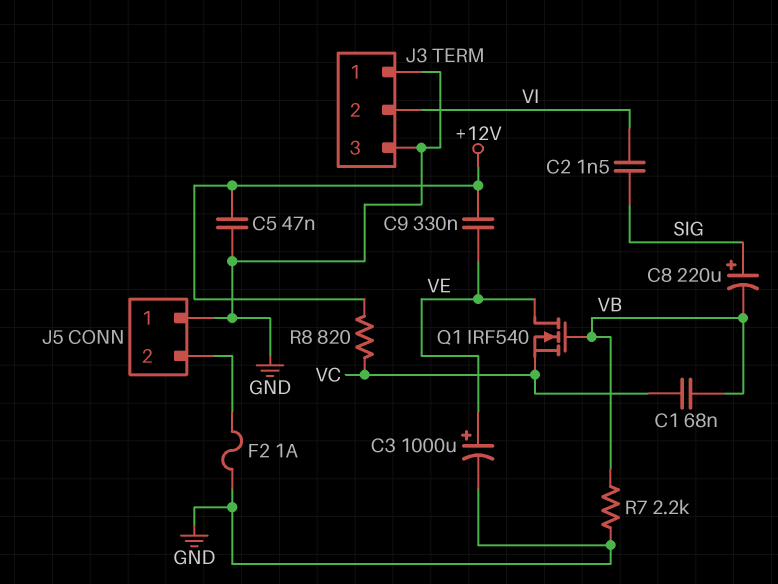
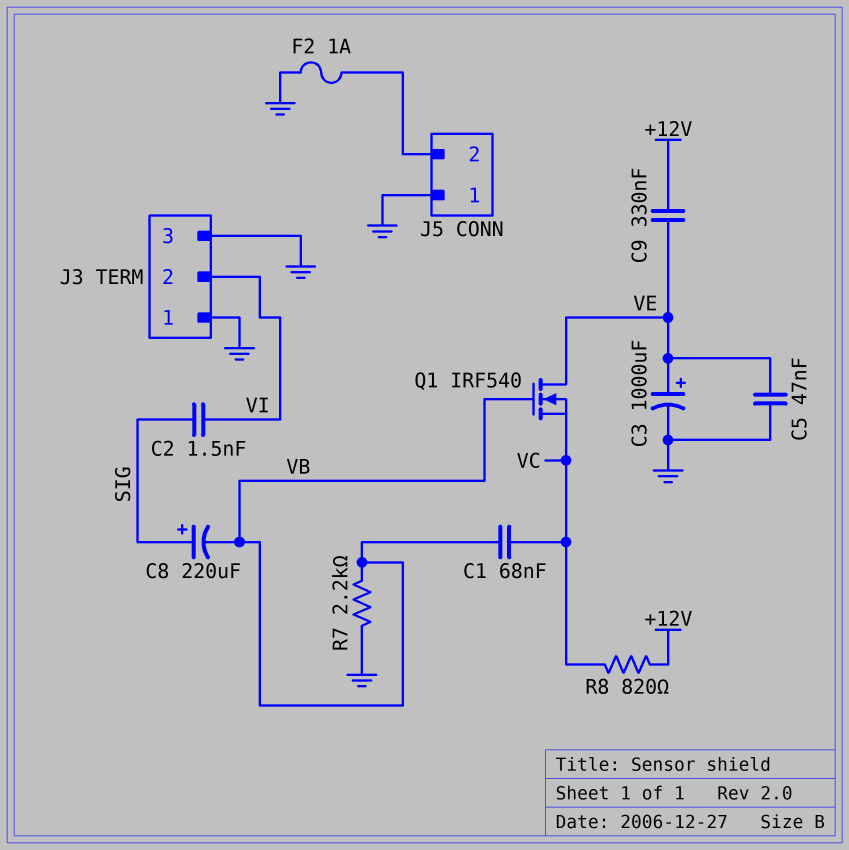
C5: 47nF (+12V, GND) -> 47nF (GND, VE)

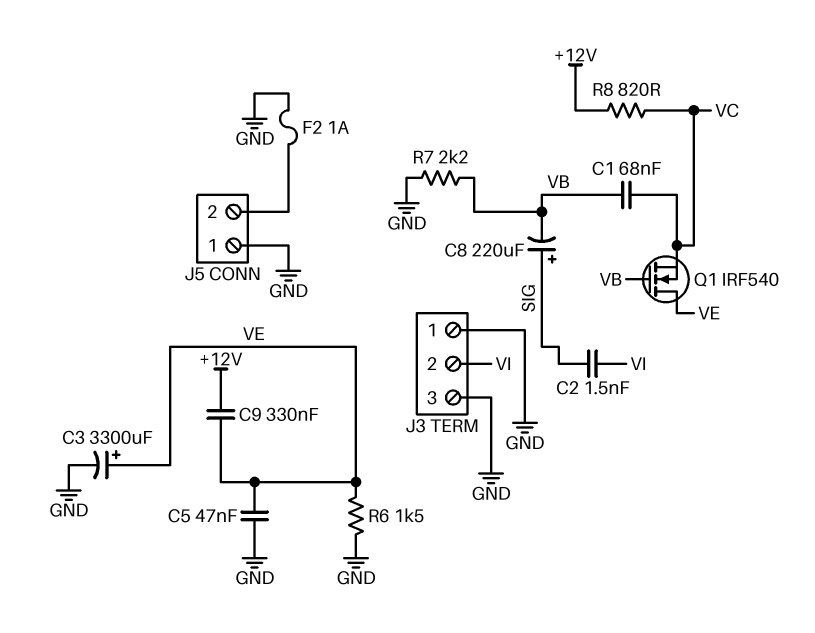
C3: 1000uF (plus VE, minus GND) -> 3300uF (plus VE, minus GND)
R6: none -> 1.5k (GND, VE)

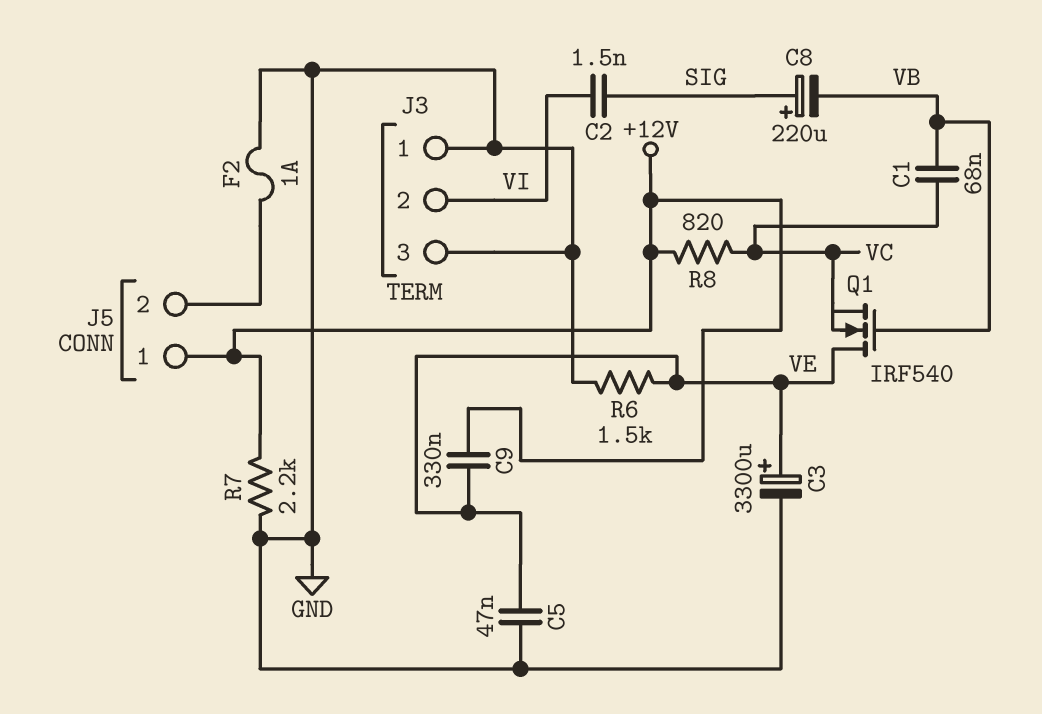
J5 pin 1: GND -> +12V
R7: 2.2k (GND, VB) -> 2.2k (+12V, GND)

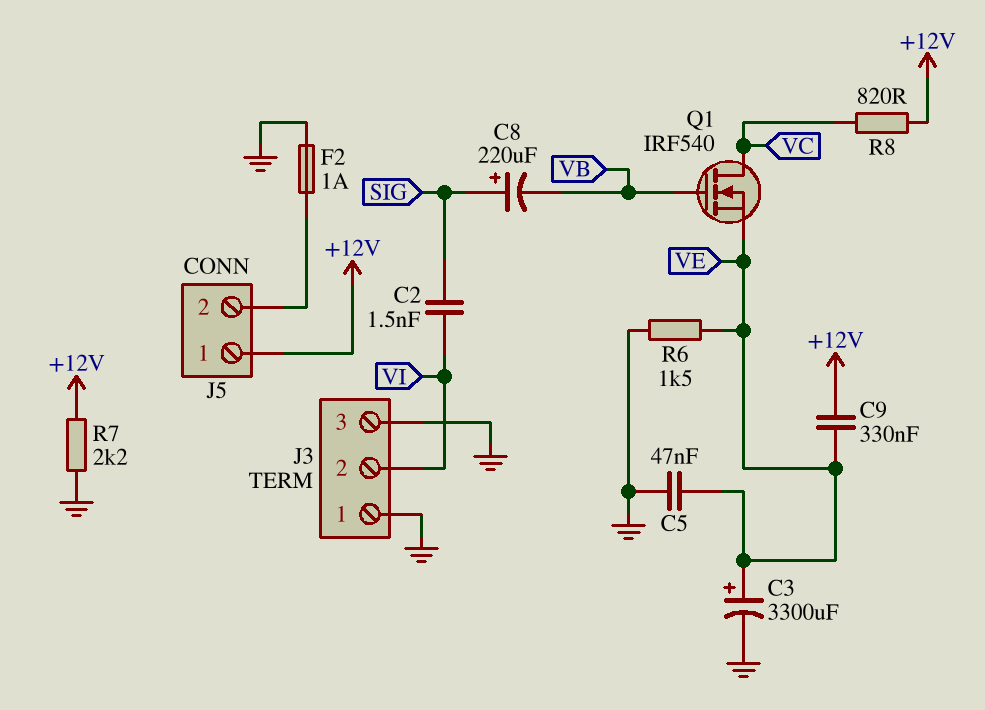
C1: 68nF (VB, VC) -> none
Q1: NMOS IRF540 (G VB, D VE, S VC) -> NMOS IRF540 (G VB, D VC, S VE)

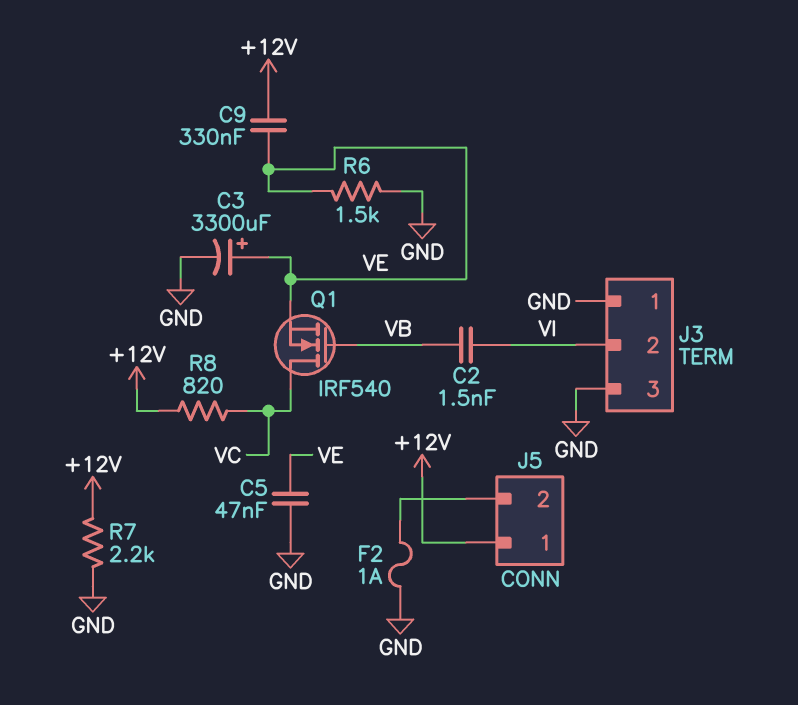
C2: 1.5nF (SIG, VI) -> 1.5nF (VB, VI)
C8: 220uF (plus SIG, minus VB) -> none

